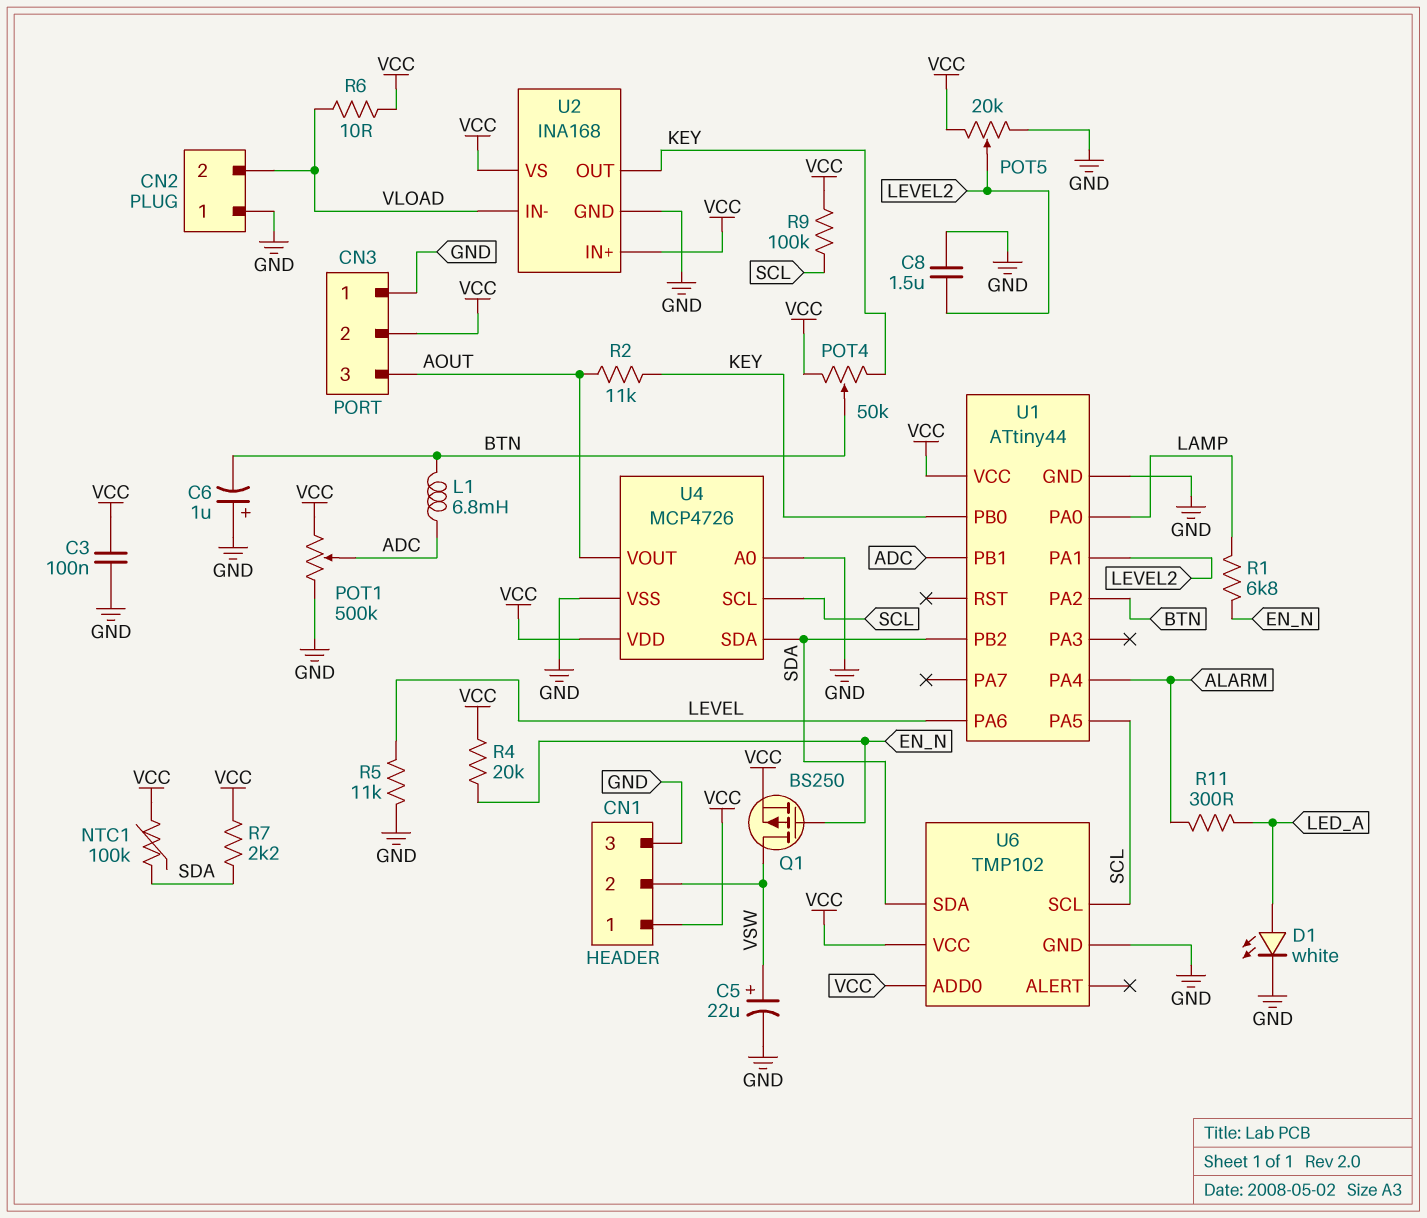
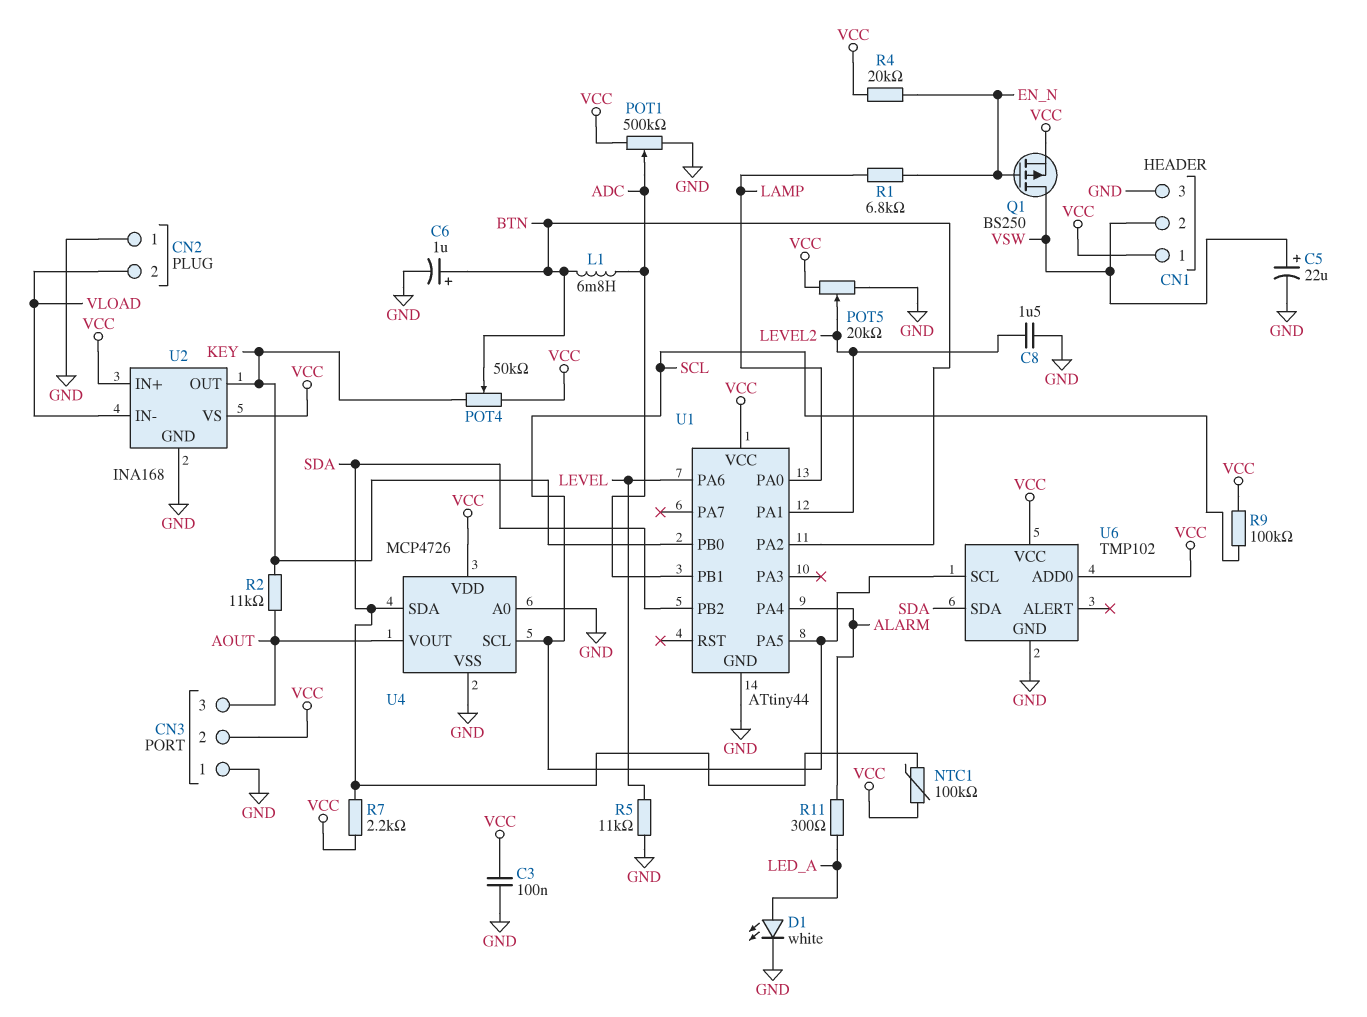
C6: 1uF (plus GND, minus BTN) -> 1uF (plus BTN, minus GND)
R6: 10 (VCC, VLOAD) -> none

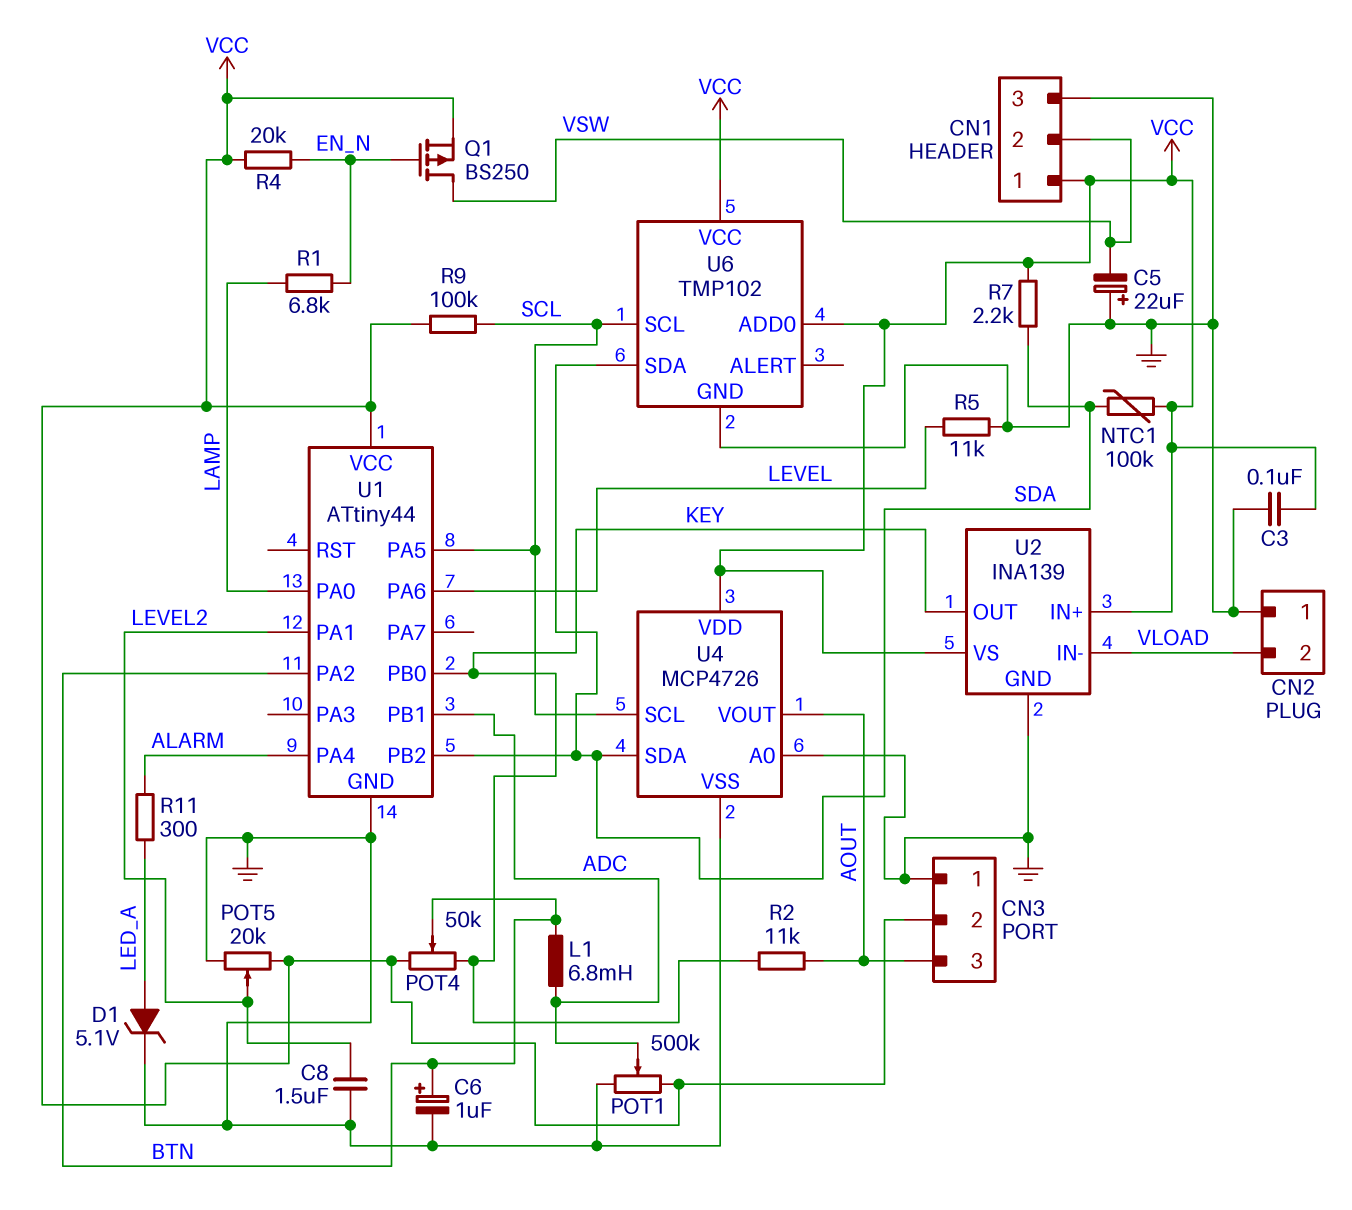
C5: 22uF (plus VSW, minus GND) -> 22uF (plus GND, minus VSW)
D1: LED white (A LED_A, K GND) -> zener 5.1V (A LED_A, K GND)
U2: INA168 -> INA139

